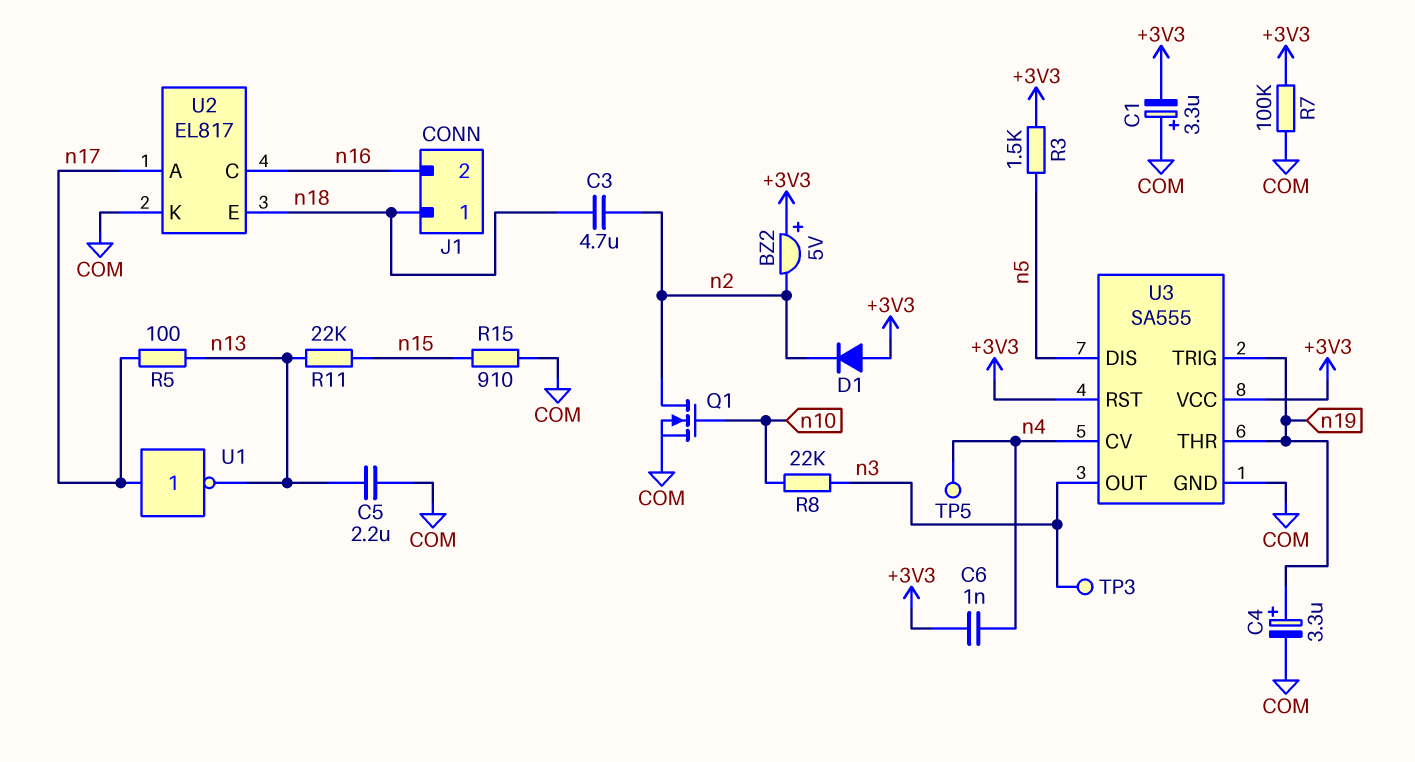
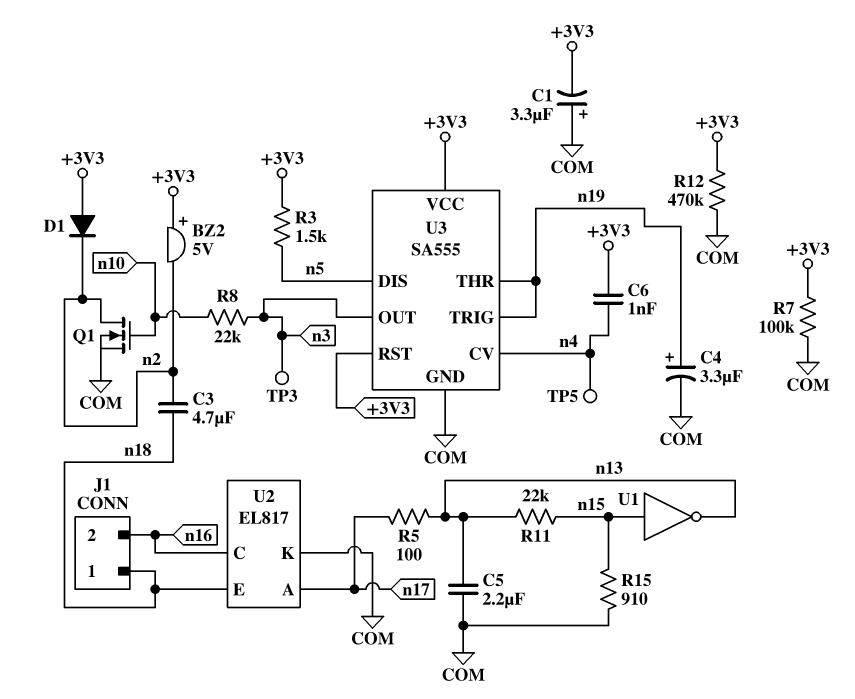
R12: none -> 470k (+3V3, COM)
U1: NOT (in n17, out n13) -> NOT (in n15, out n13)

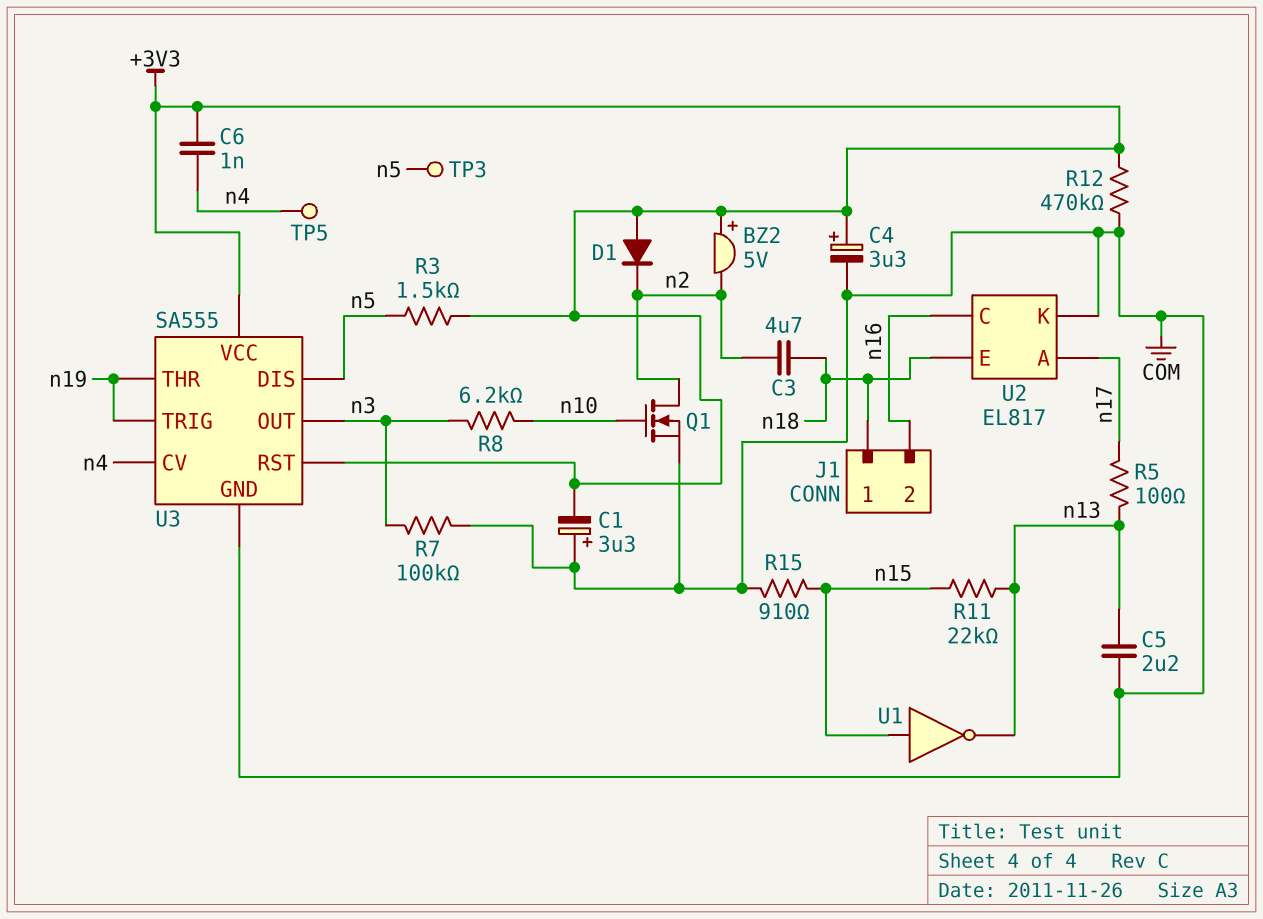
C4: 3.3uF (plus n19, minus COM) -> 3.3uF (plus +3V3, minus COM)
R7: 100k (+3V3, COM) -> 100k (COM, n3)
R8: 22k (n3, n10) -> 6.2k (n3, n10)
TP3: test point (n3) -> test point (n5)

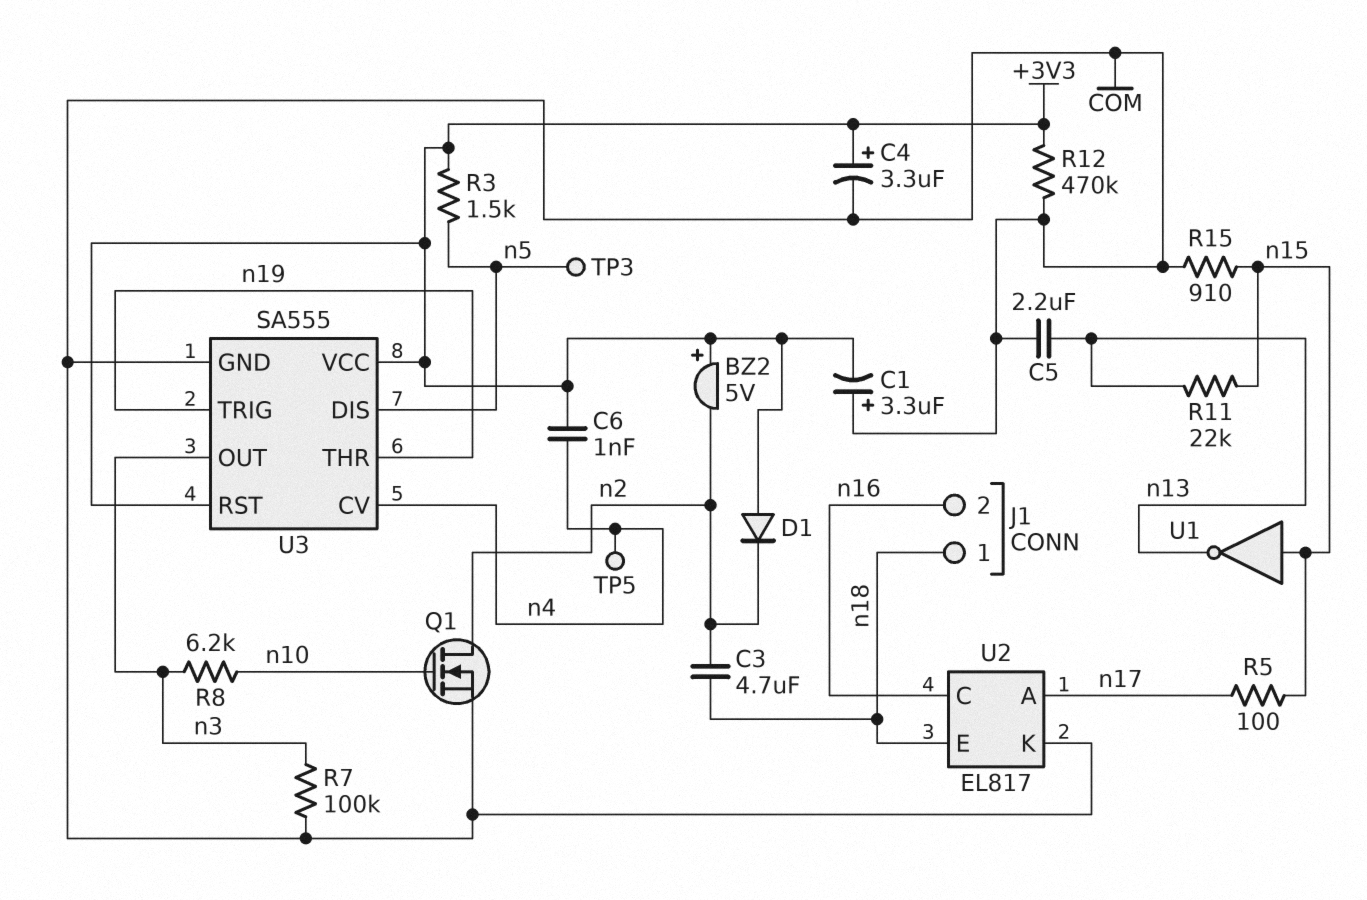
R5: 100 (n13, n17) -> 100 (n15, n17)

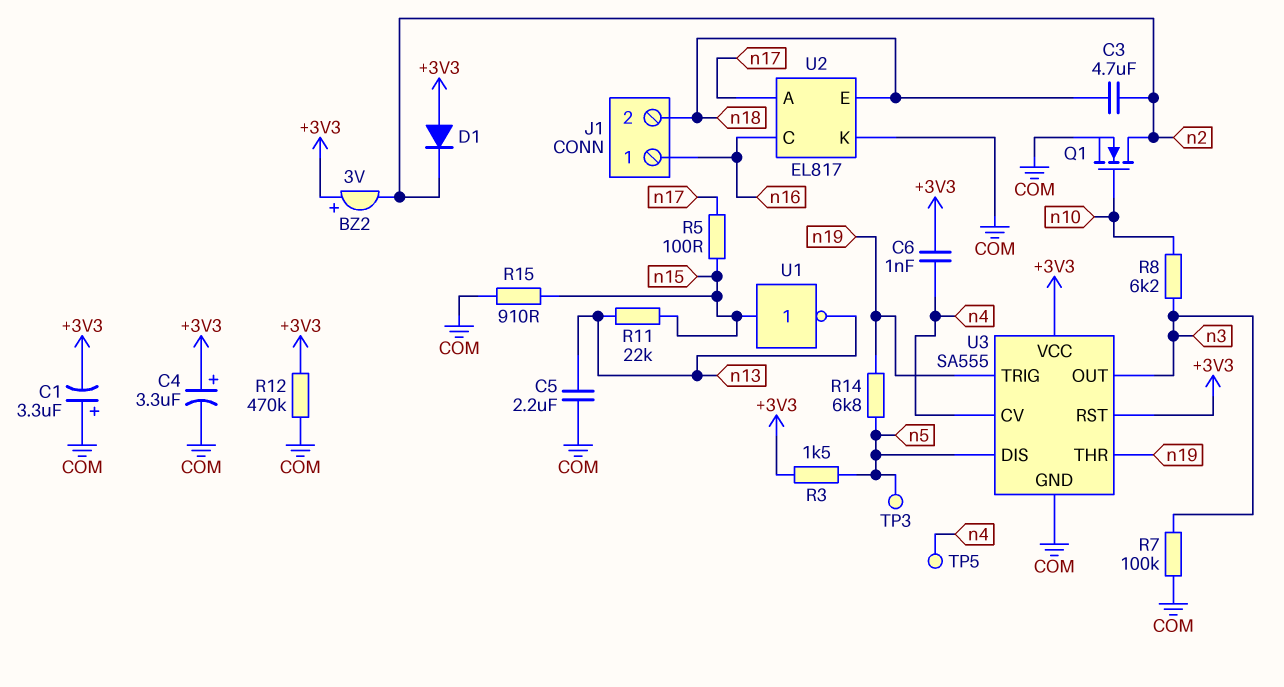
BZ2: buzzer 5V (plus +3V3, minus n2) -> buzzer 3V (plus +3V3, minus n2)
J1 pin 1: n18 -> n16
J1 pin 2: n16 -> n18
R14: none -> 6.8k (n5, n19)

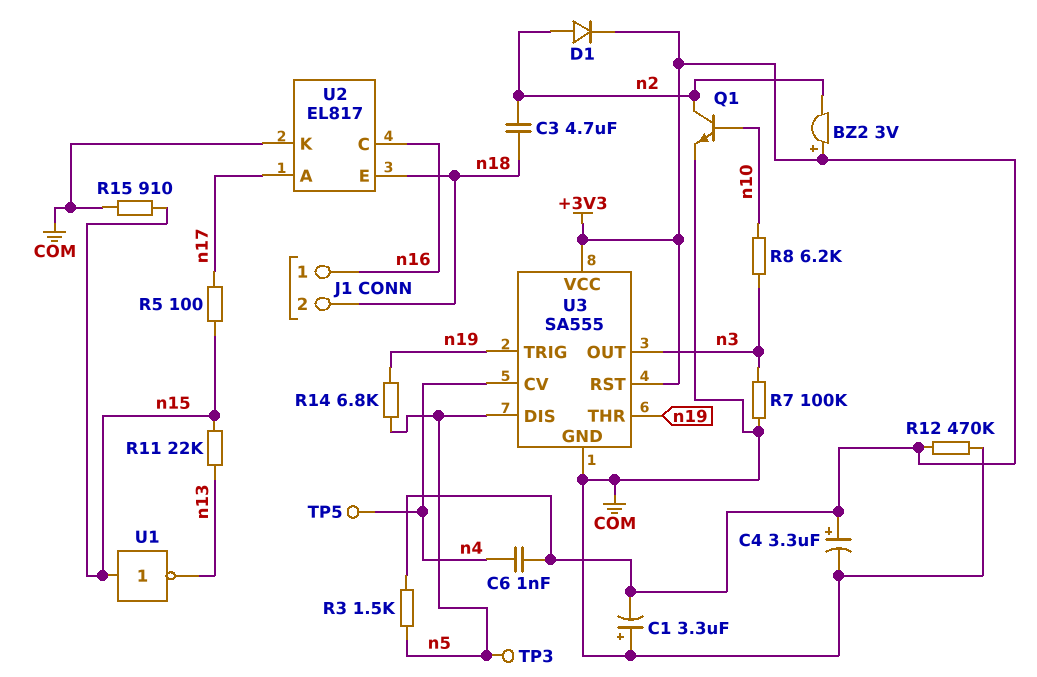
C5: 2.2uF (COM, n13) -> none
D1: diode (A +3V3, K n2) -> diode (A n2, K +3V3)
Q1: NMOS (G n10, D n2, S COM) -> NPN (B n10, C n2, E COM)

